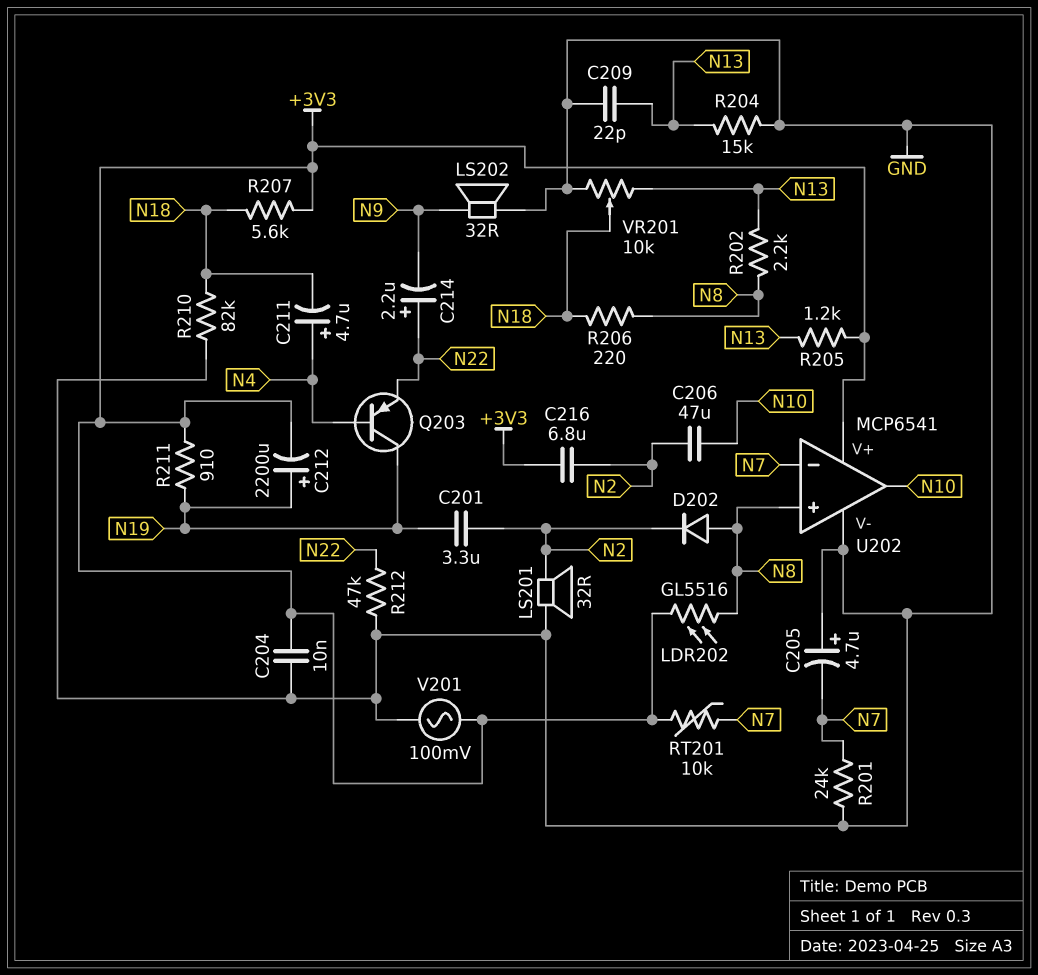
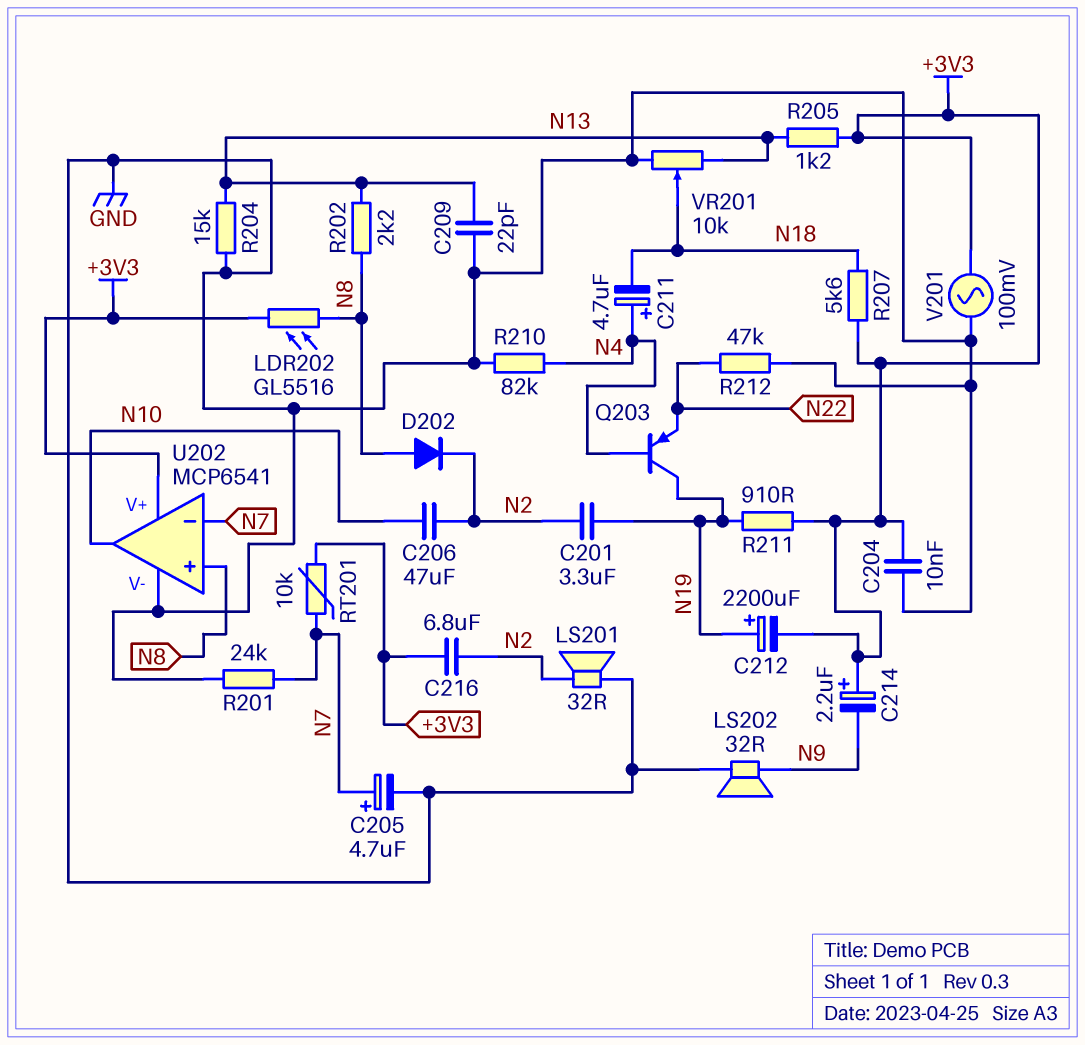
C205: 4.7uF (plus GND, minus N7) -> 4.7uF (plus N7, minus GND)
C214: 2.2uF (plus N22, minus N9) -> 2.2uF (plus +3V3, minus N9)
R206: 220 (N8, N18) -> none
R210: 82k (GND, N18) -> 82k (GND, N4)

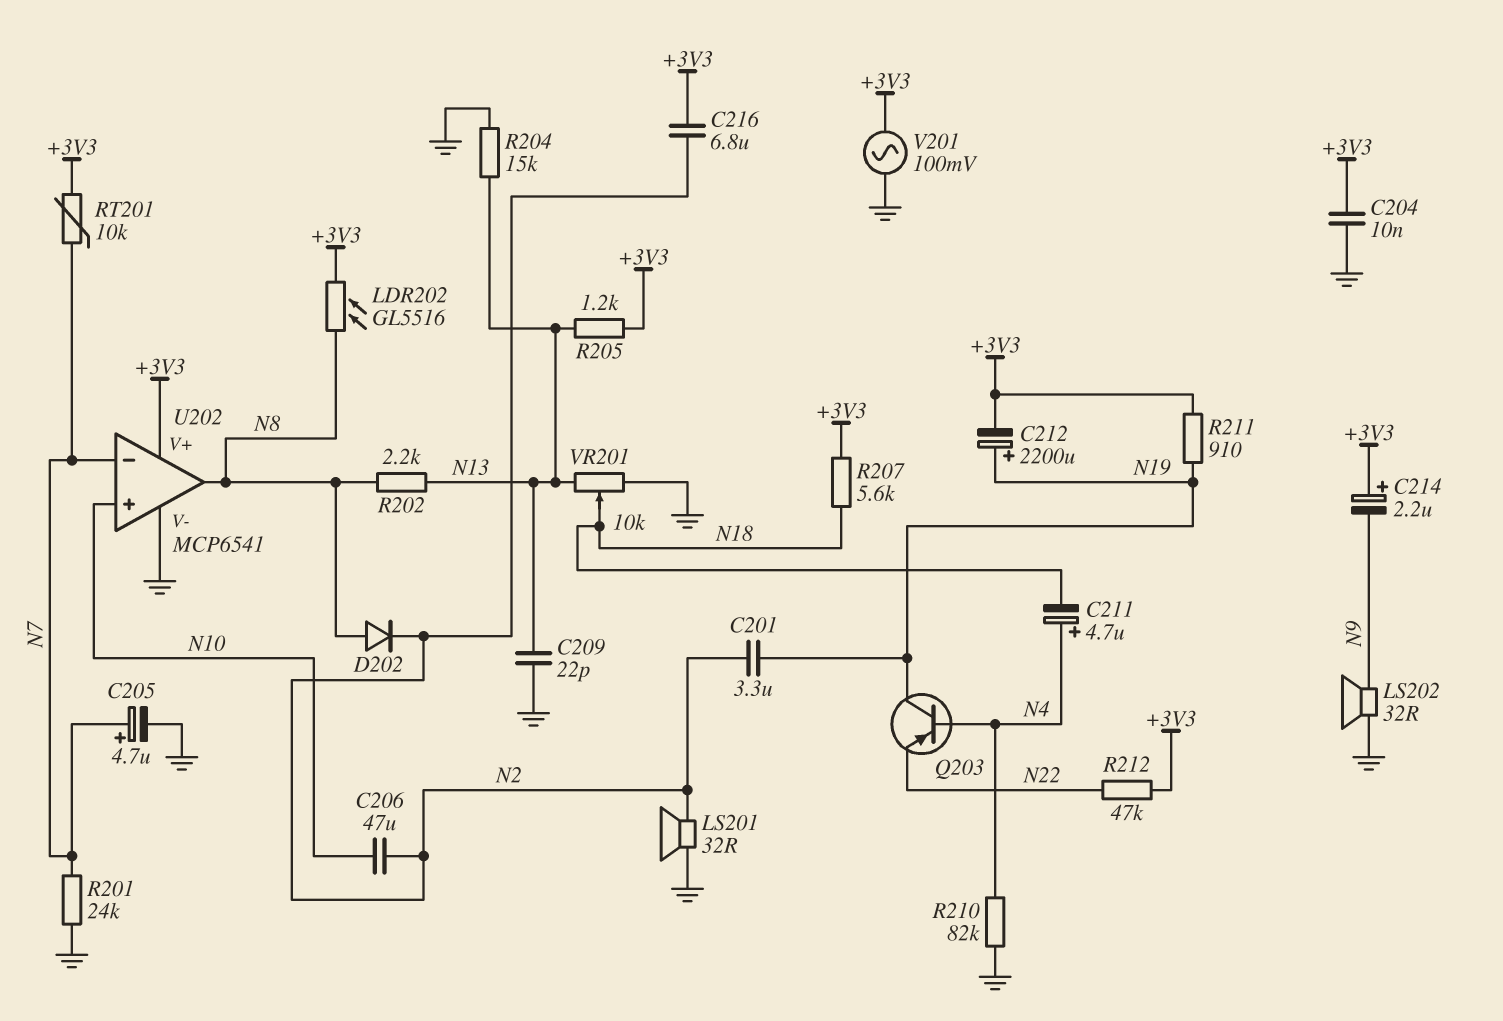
R212: 47k (GND, N22) -> 47k (+3V3, N22)
U202 pin in+: N8 -> N10
U202 pin out: N10 -> N8

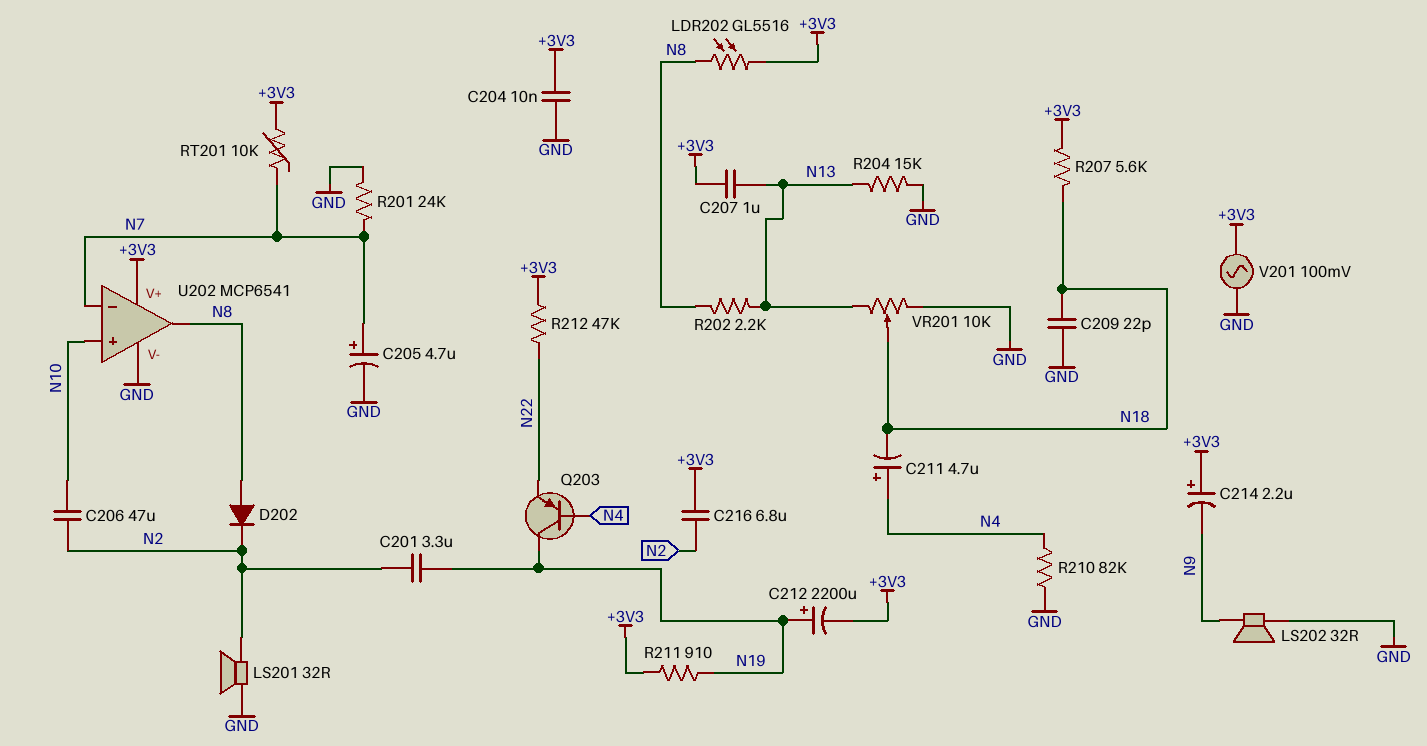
C207: none -> 1uF (+3V3, N13)
C209: 22pF (GND, N13) -> 22pF (GND, N18)
R205: 1.2k (+3V3, N13) -> none

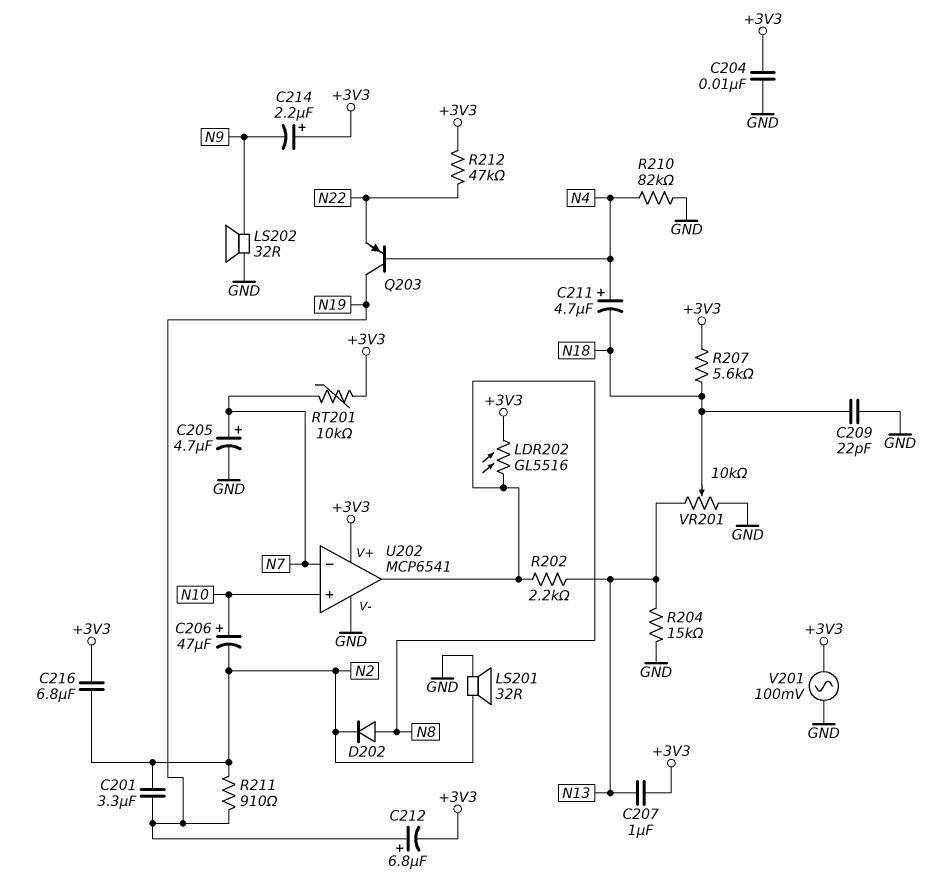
C206: 47uF (N2, N10) -> 47uF (plus N10, minus N2)
C212: 2200uF (plus N19, minus +3V3) -> 6.8uF (plus N19, minus +3V3)
R201: 24k (GND, N7) -> none
R211: 910 (+3V3, N19) -> 910 (N2, N19)

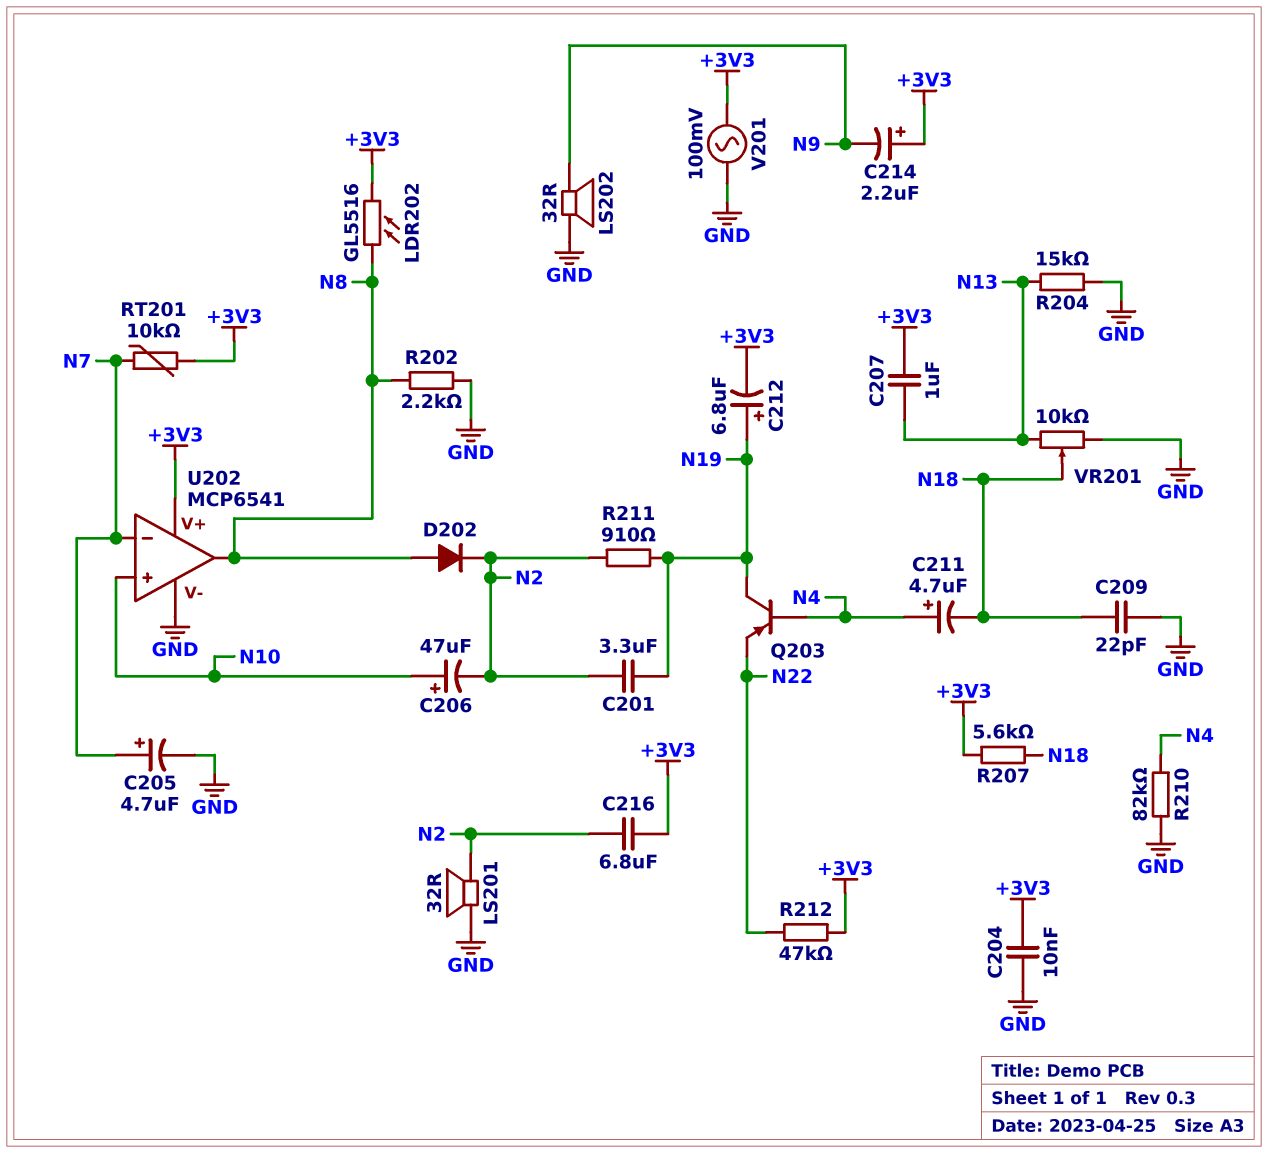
R202: 2.2k (N8, N13) -> 2.2k (GND, N8)

